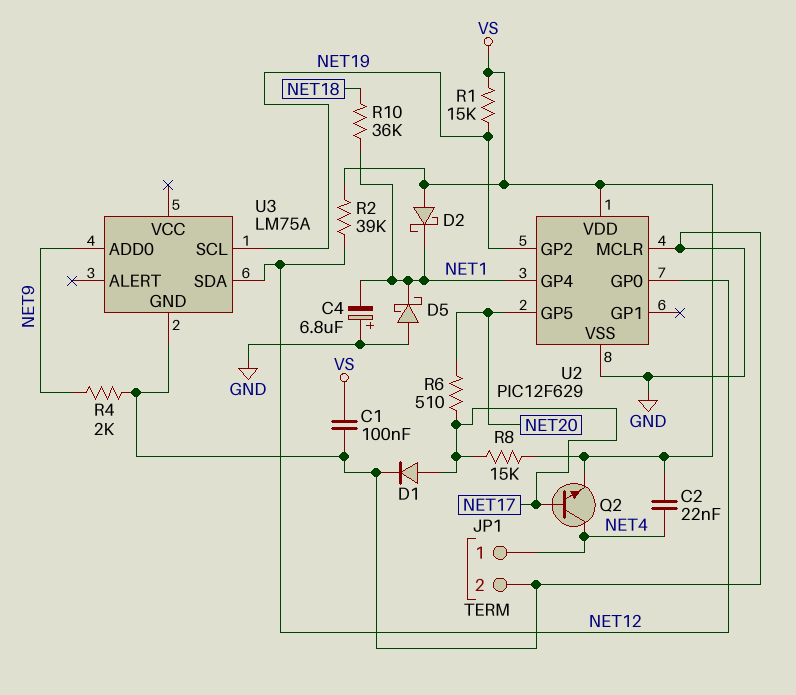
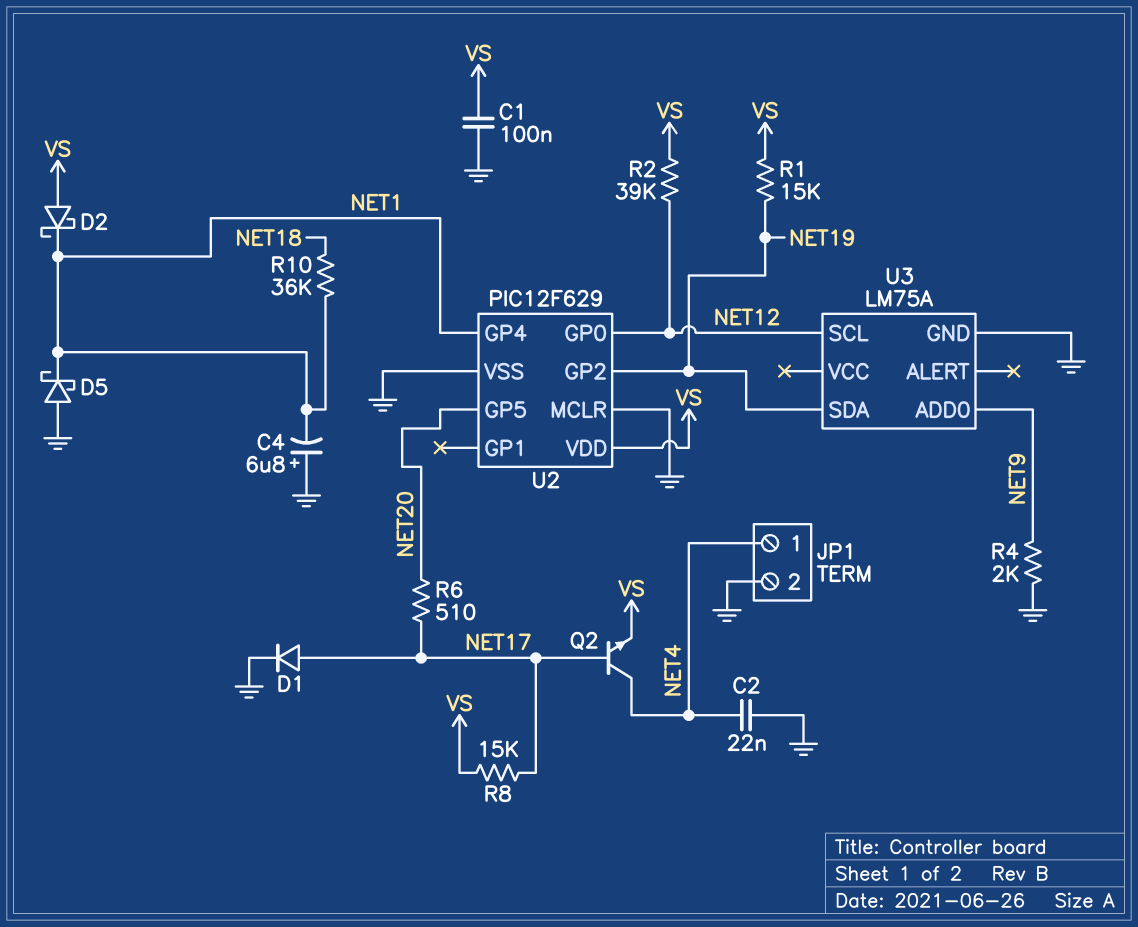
C2: 22nF (NET4, VS) -> 22nF (GND, NET4)
U3 pin SCL: NET19 -> NET12
U3 pin SDA: NET12 -> NET19

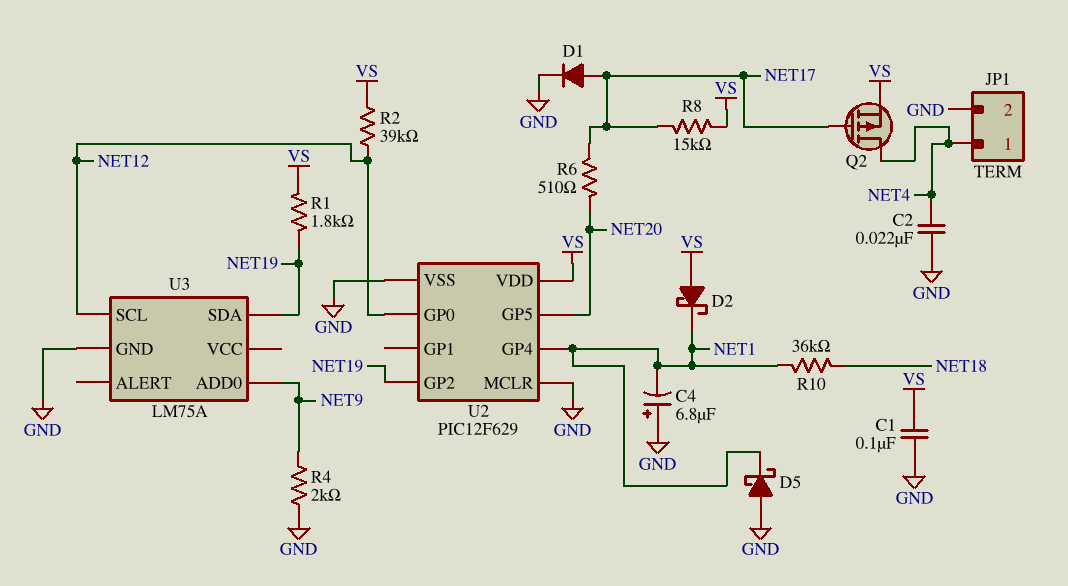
Q2: NPN (B NET17, C NET4, E VS) -> PMOS (G NET17, D NET4, S VS)
R1: 15k (NET19, VS) -> 1.8k (NET19, VS)

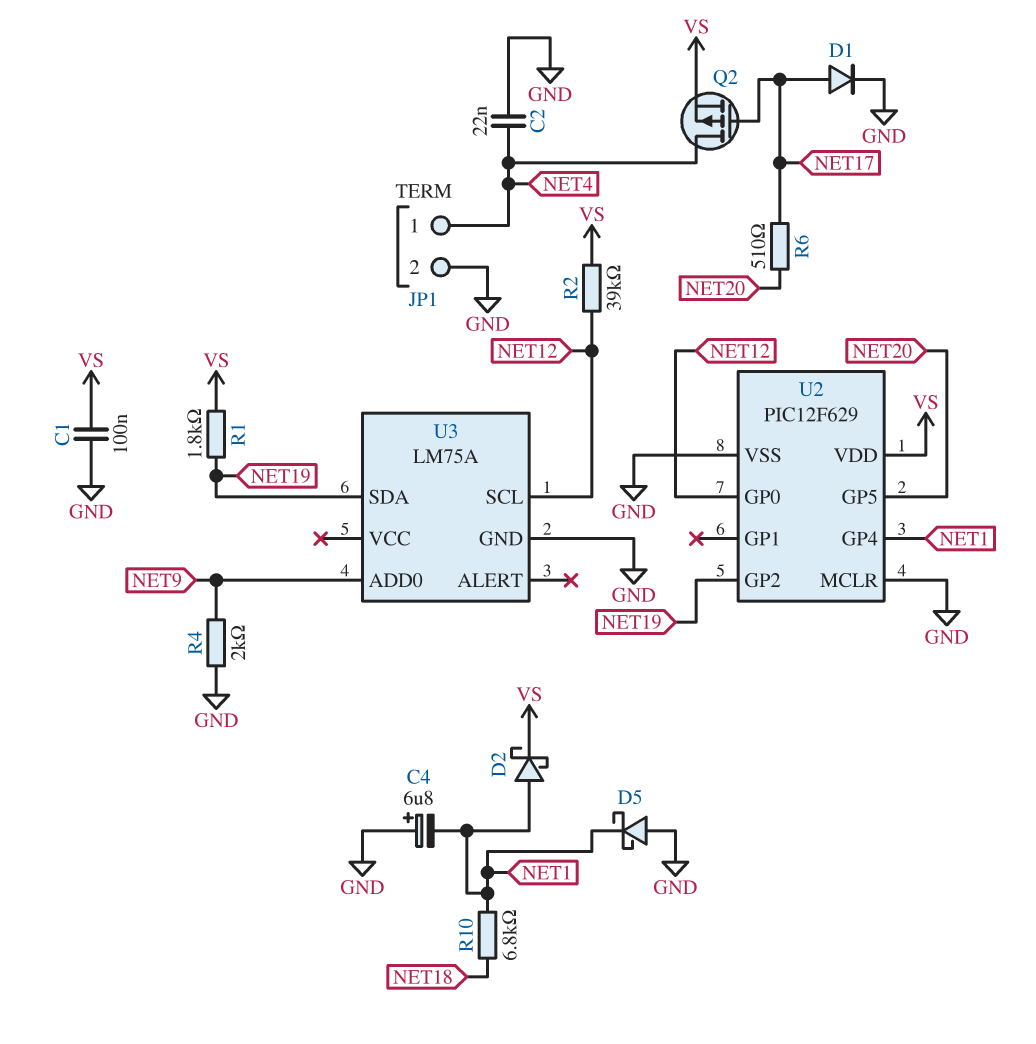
D2: schottky (A VS, K NET1) -> schottky (A NET1, K VS)
R8: 15k (NET17, VS) -> none
R10: 36k (NET1, NET18) -> 6.8k (NET1, NET18)

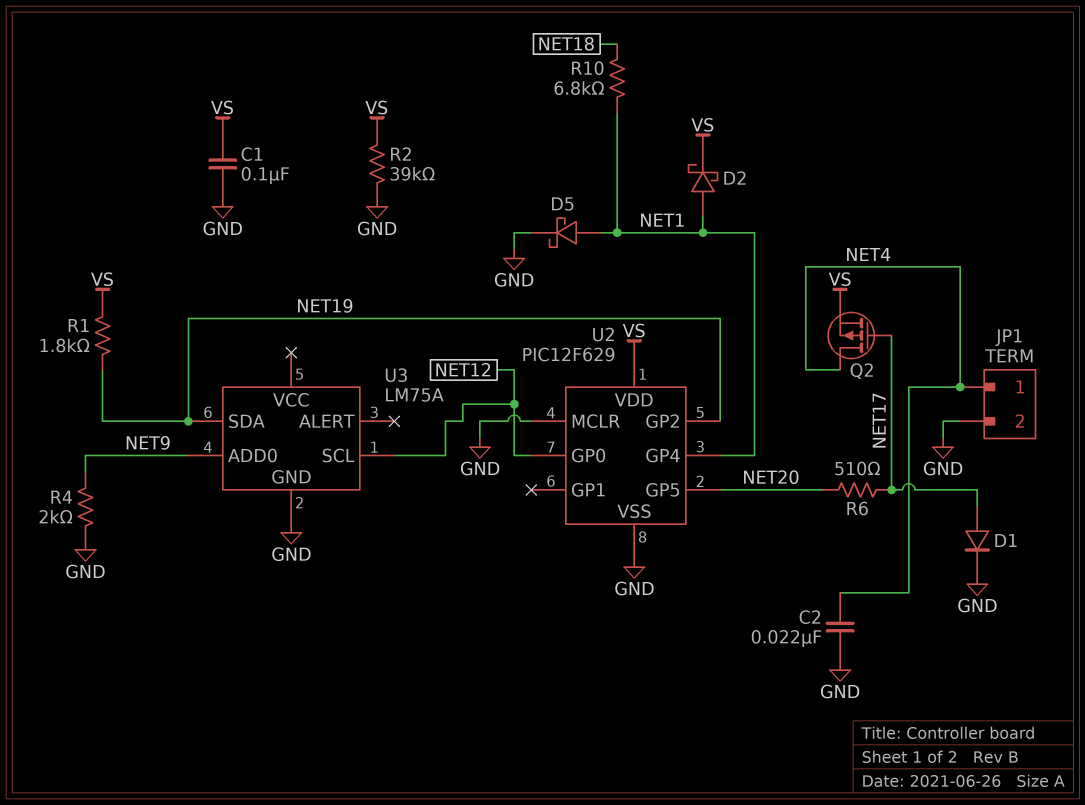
C4: 6.8uF (plus GND, minus NET1) -> none
D5: schottky (A GND, K NET1) -> schottky (A NET1, K GND)
R2: 39k (NET12, VS) -> 39k (GND, VS)

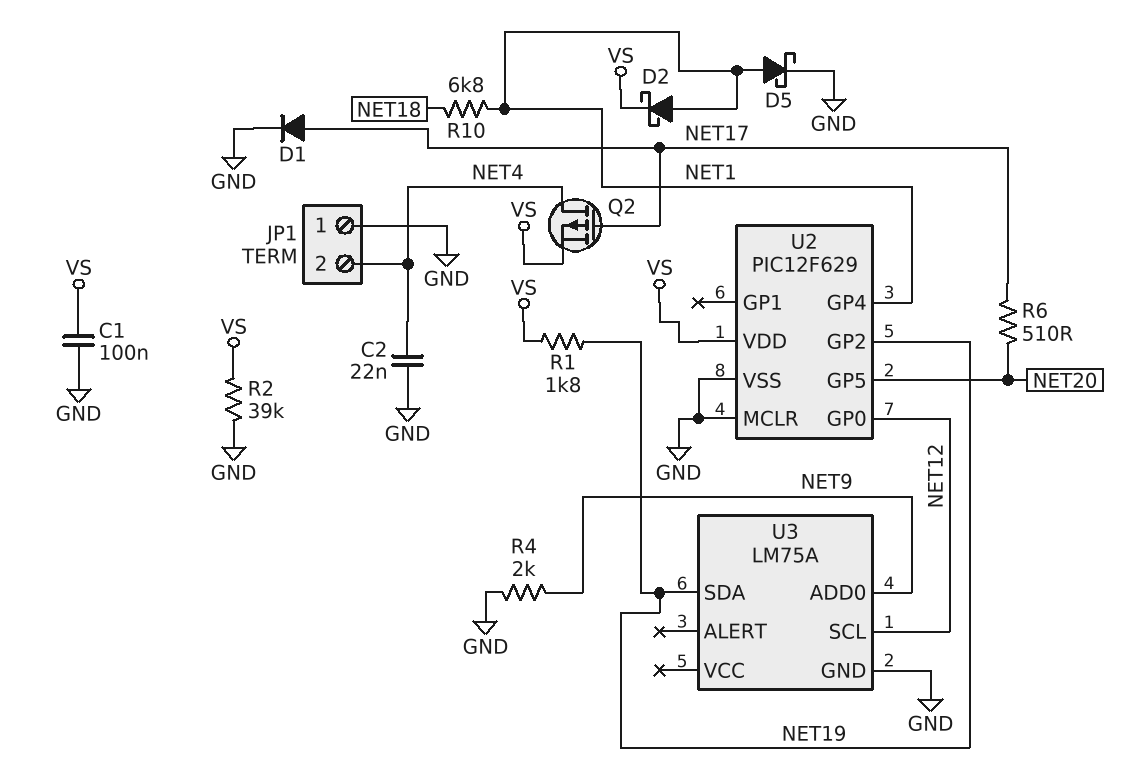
JP1 pin 1: NET4 -> GND
JP1 pin 2: GND -> NET4

